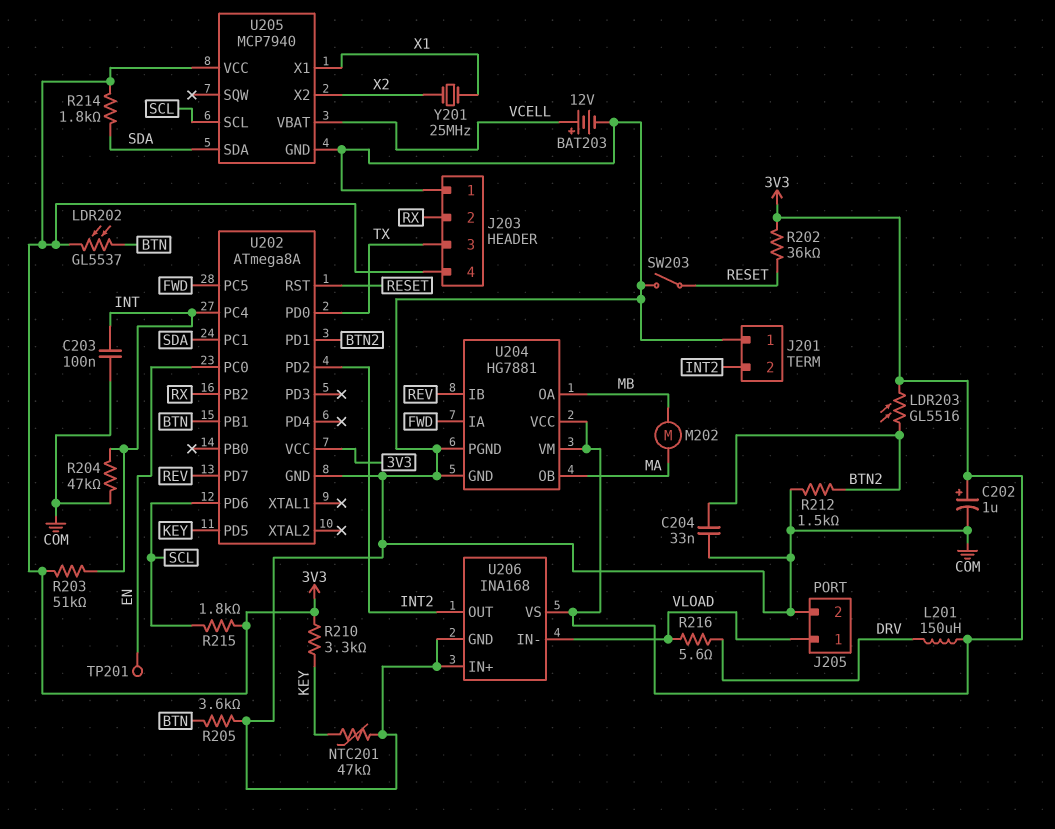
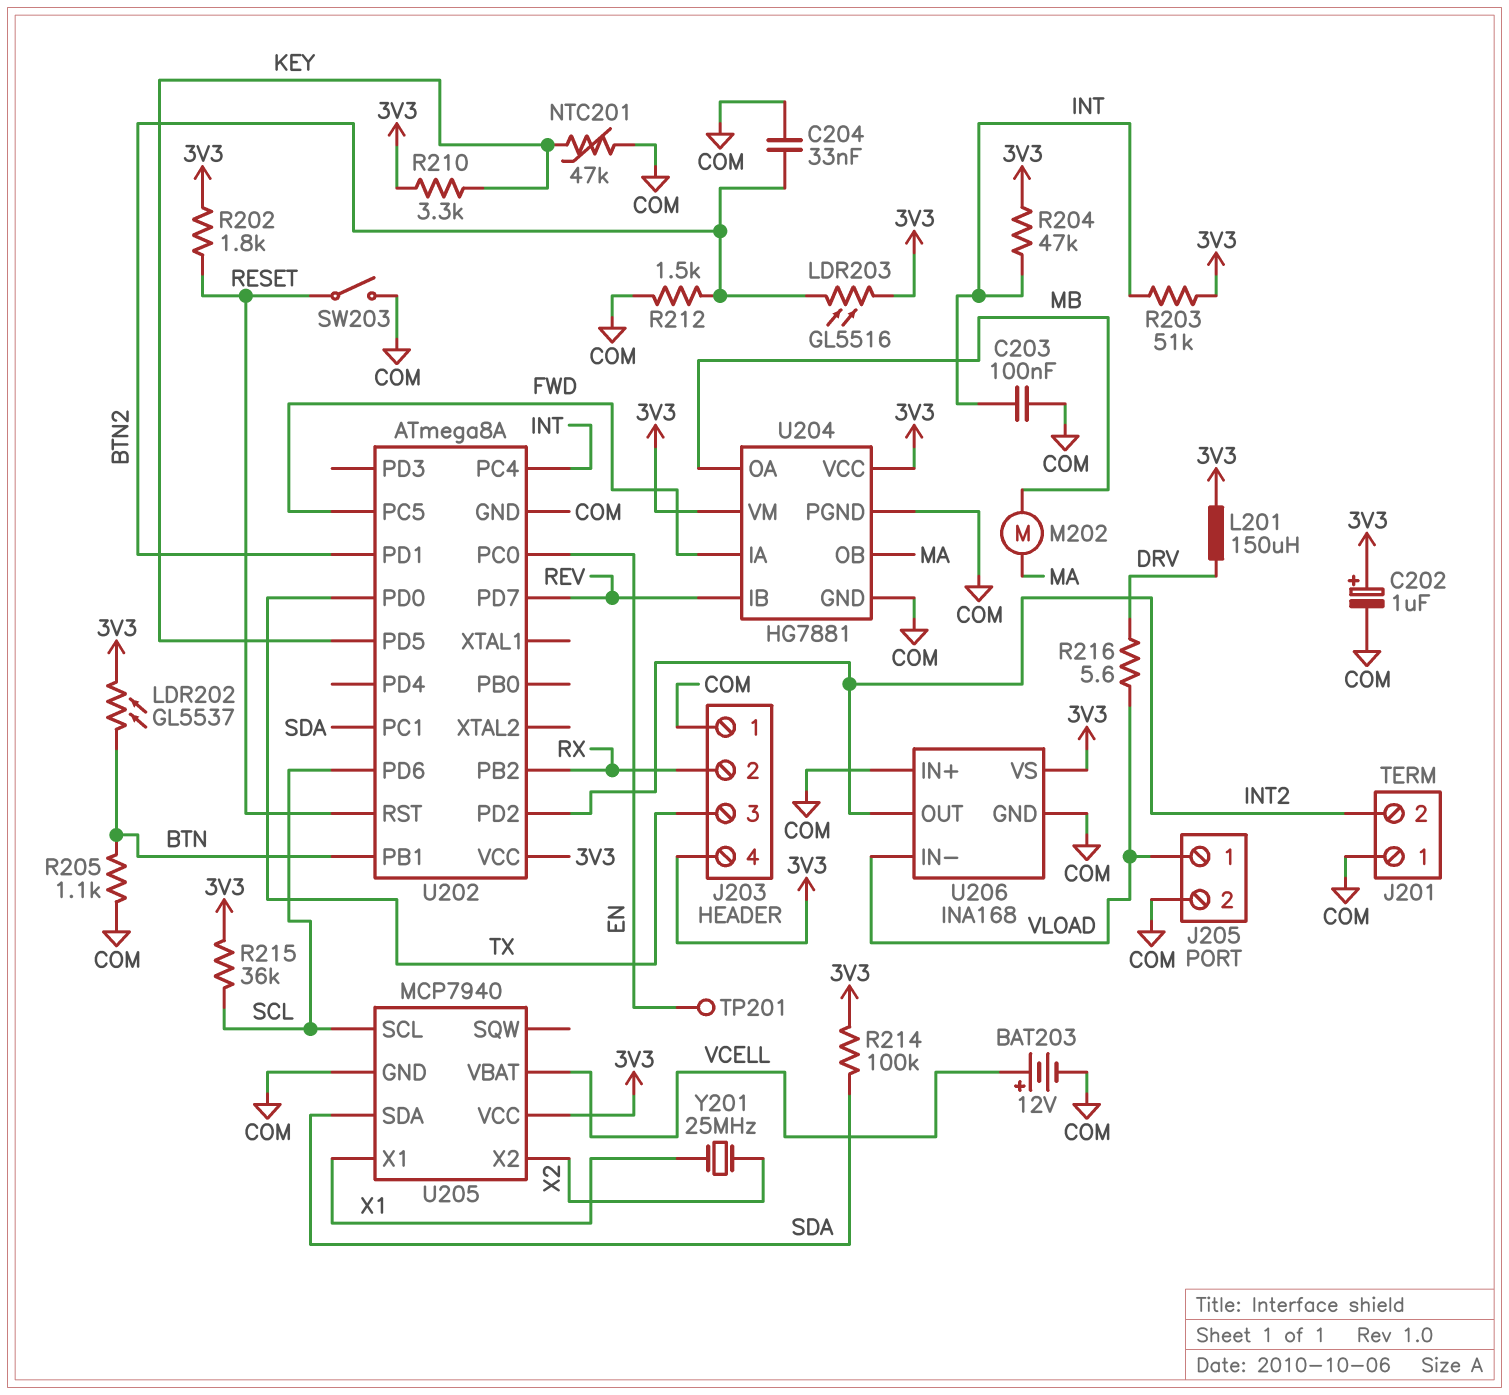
R202: 36k (3V3, RESET) -> 1.8k (3V3, RESET)
R204: 47k (COM, INT) -> 47k (3V3, INT)
R205: 3.6k (BTN, COM) -> 1.1k (BTN, COM)
R214: 1.8k (3V3, SDA) -> 100k (3V3, SDA)
R215: 1.8k (3V3, SCL) -> 36k (3V3, SCL)

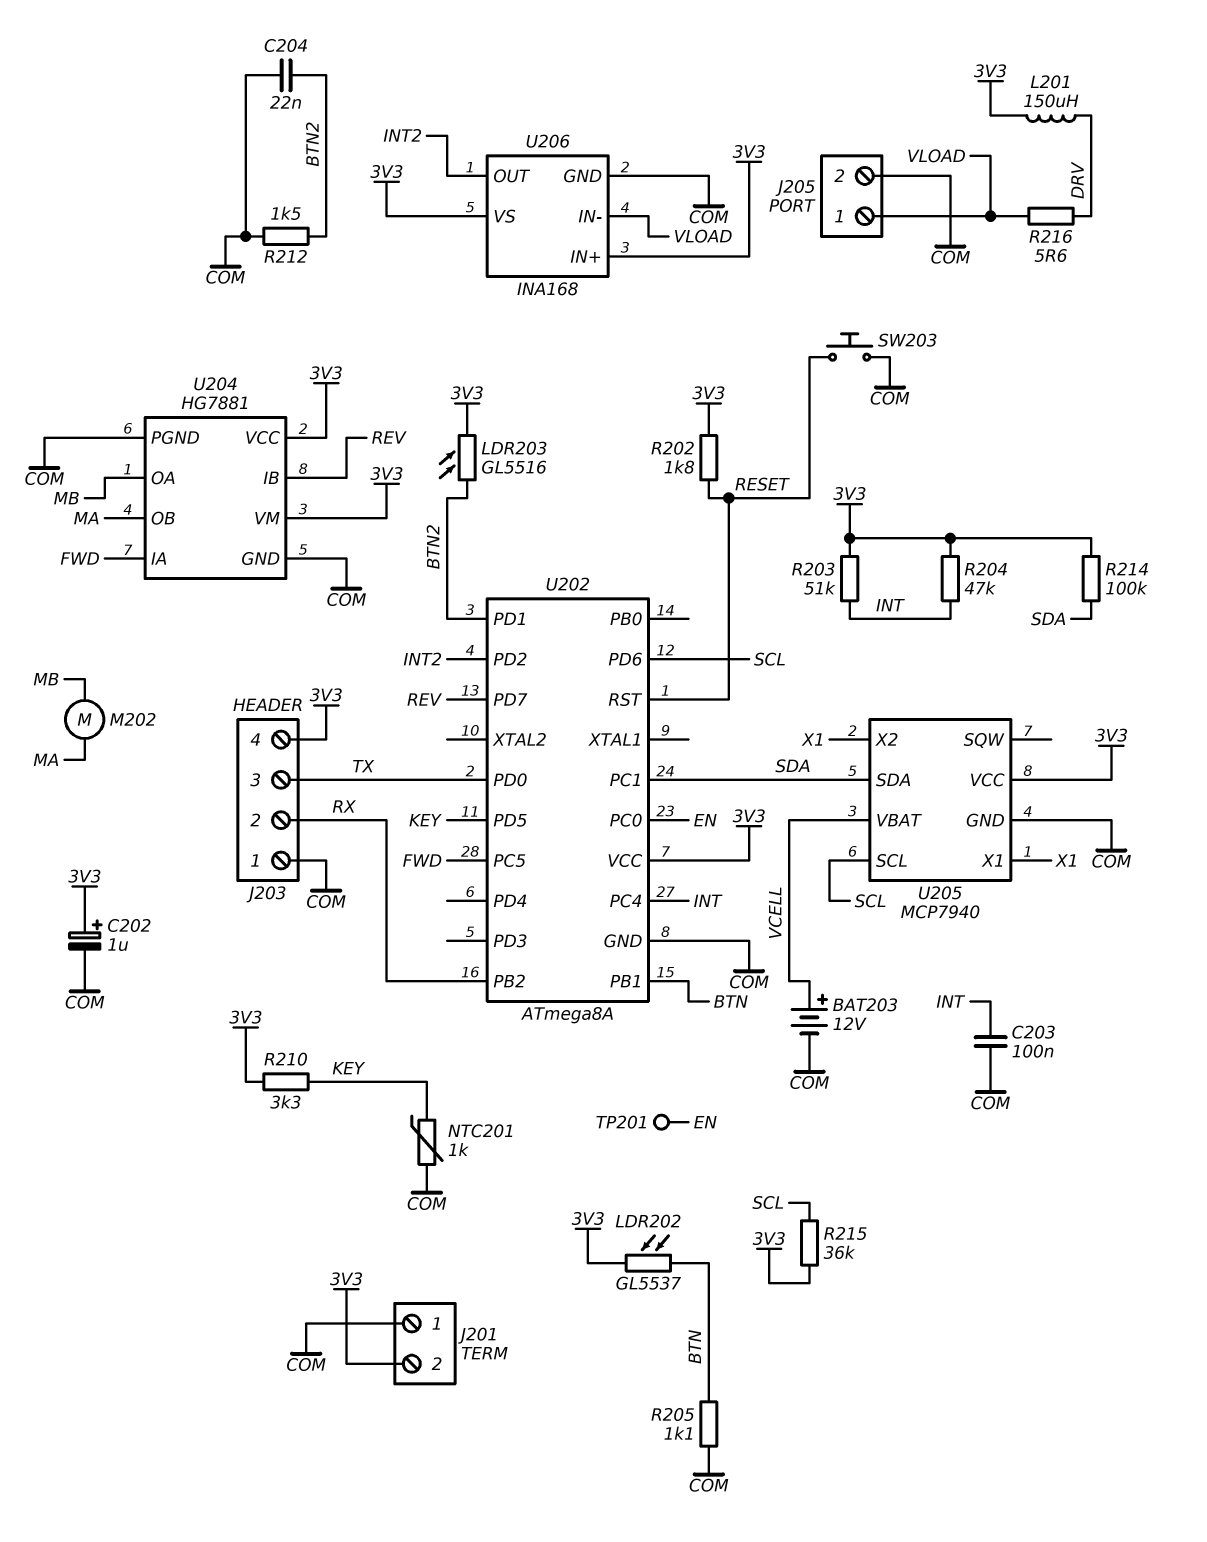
C204: 33nF (BTN2, COM) -> 22nF (BTN2, COM)
J201 pin 2: INT2 -> 3V3
NTC201: 47k (COM, KEY) -> 1k (COM, KEY)
SW203: switch (COM, RESET) -> button (COM, RESET)
U205 pin X2: X2 -> X1
U206 pin IN+: COM -> 3V3
Y201: 25MHz (X1, X2) -> none

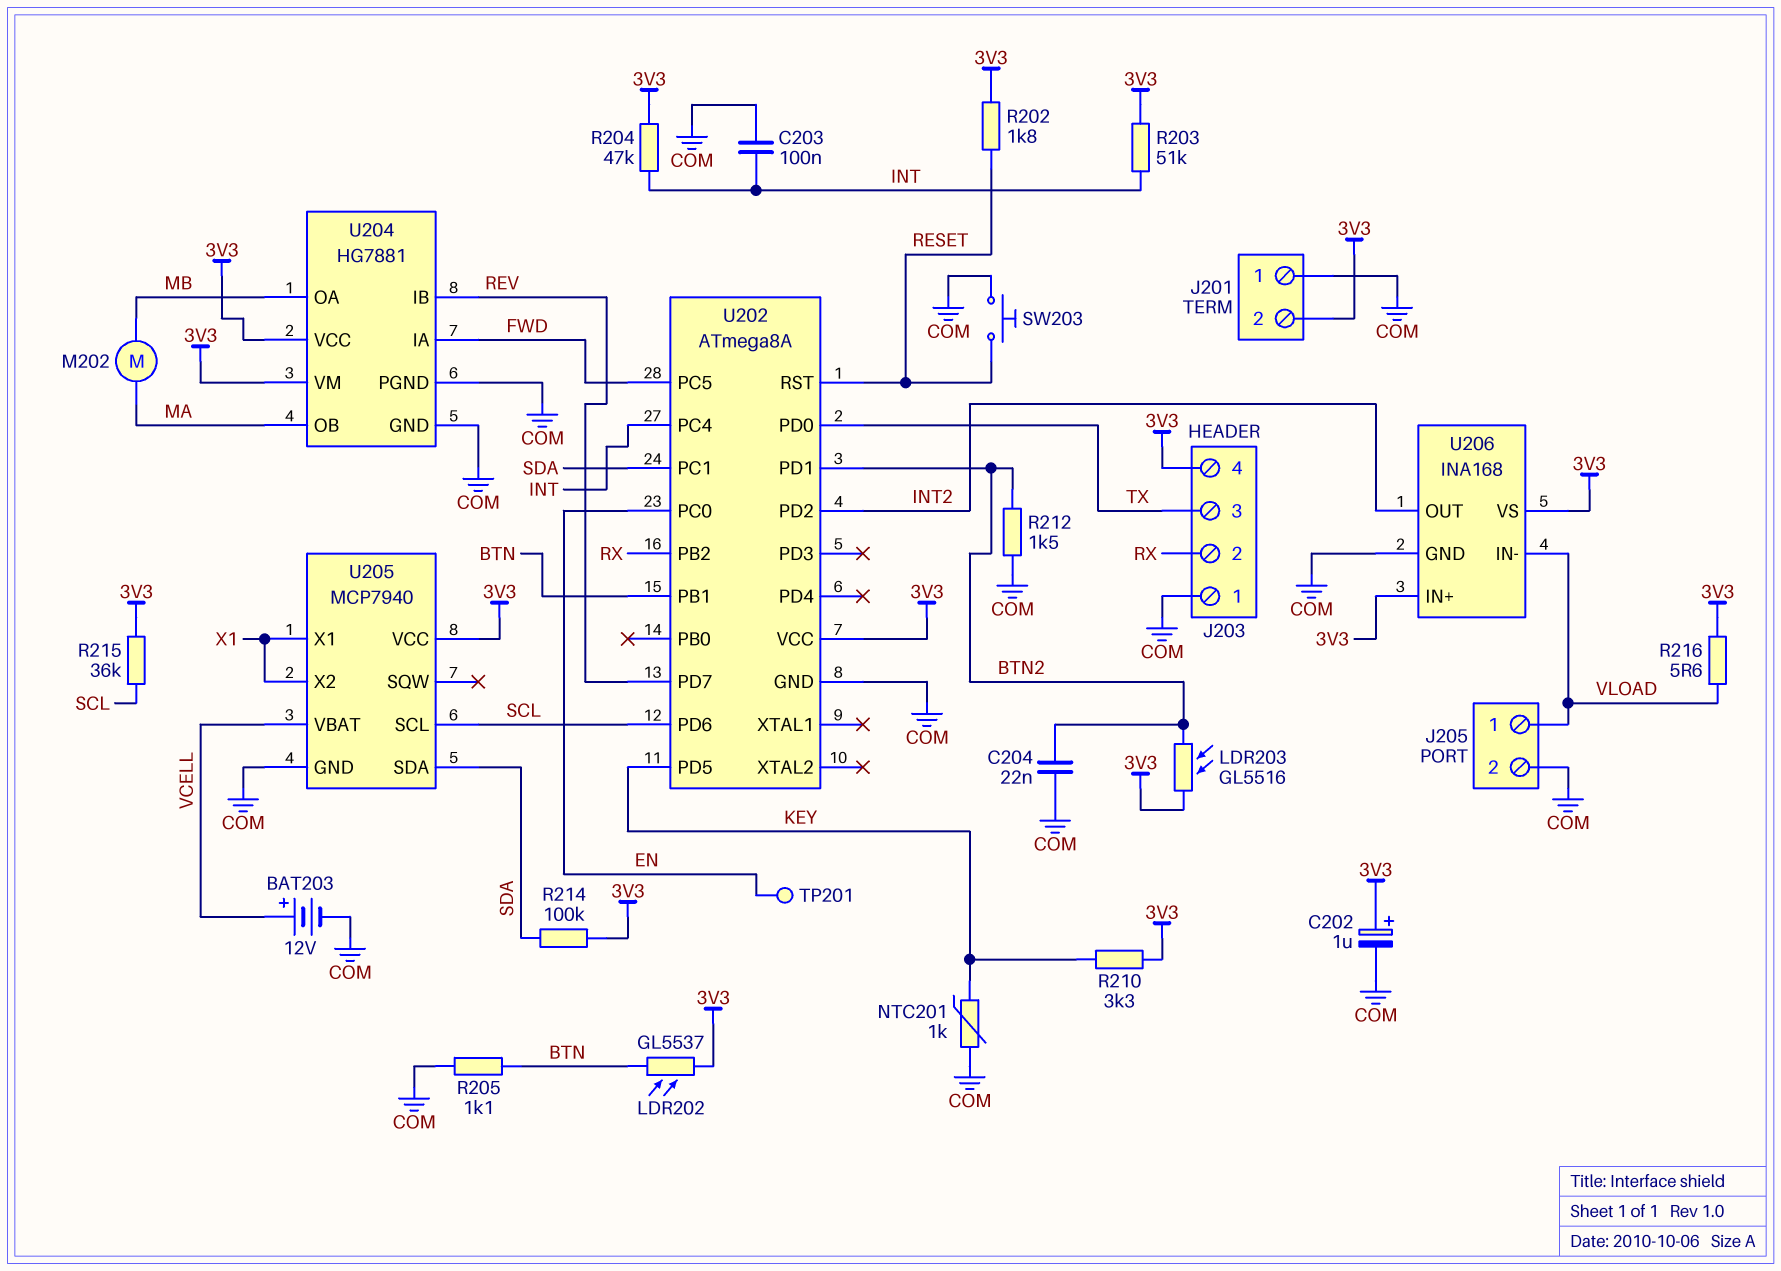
L201: 150uH (3V3, DRV) -> none
R216: 5.6 (DRV, VLOAD) -> 5.6 (3V3, VLOAD)

